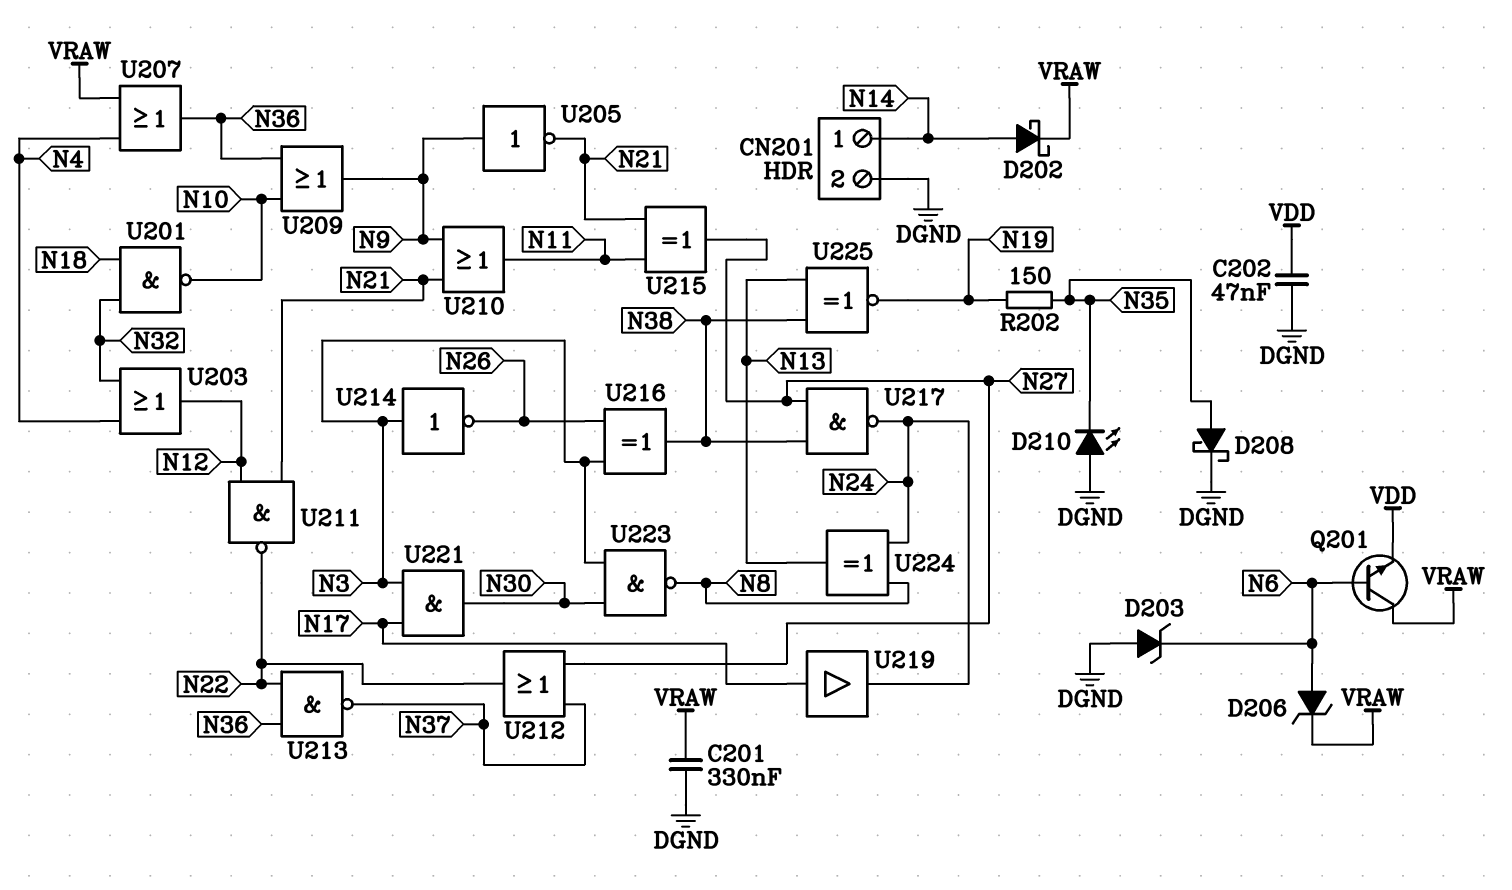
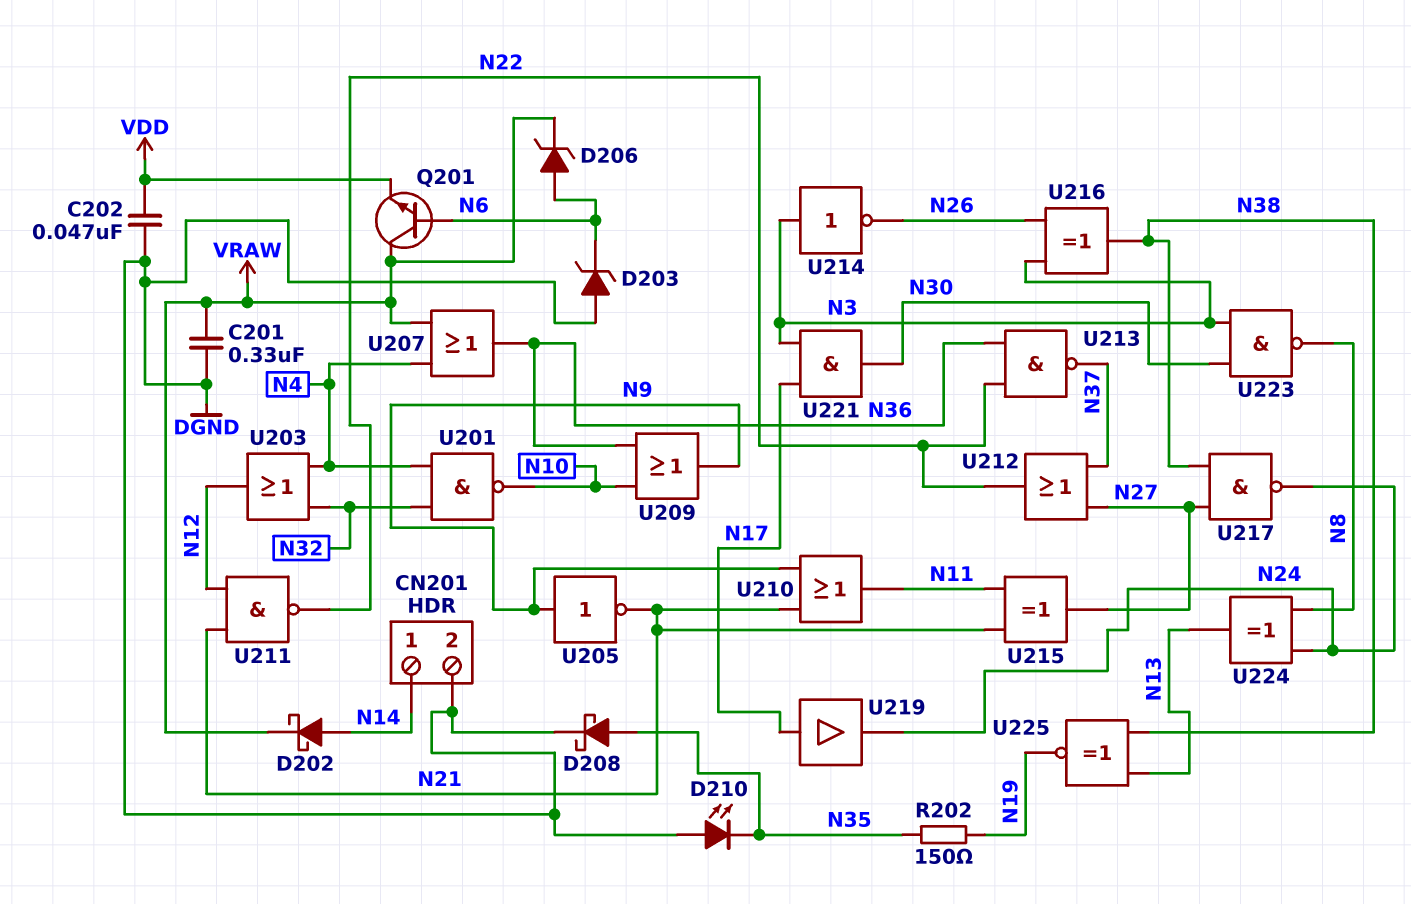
U201: NAND (in N18, in N32, out N10) -> NAND (in N4, in N32, out N10)

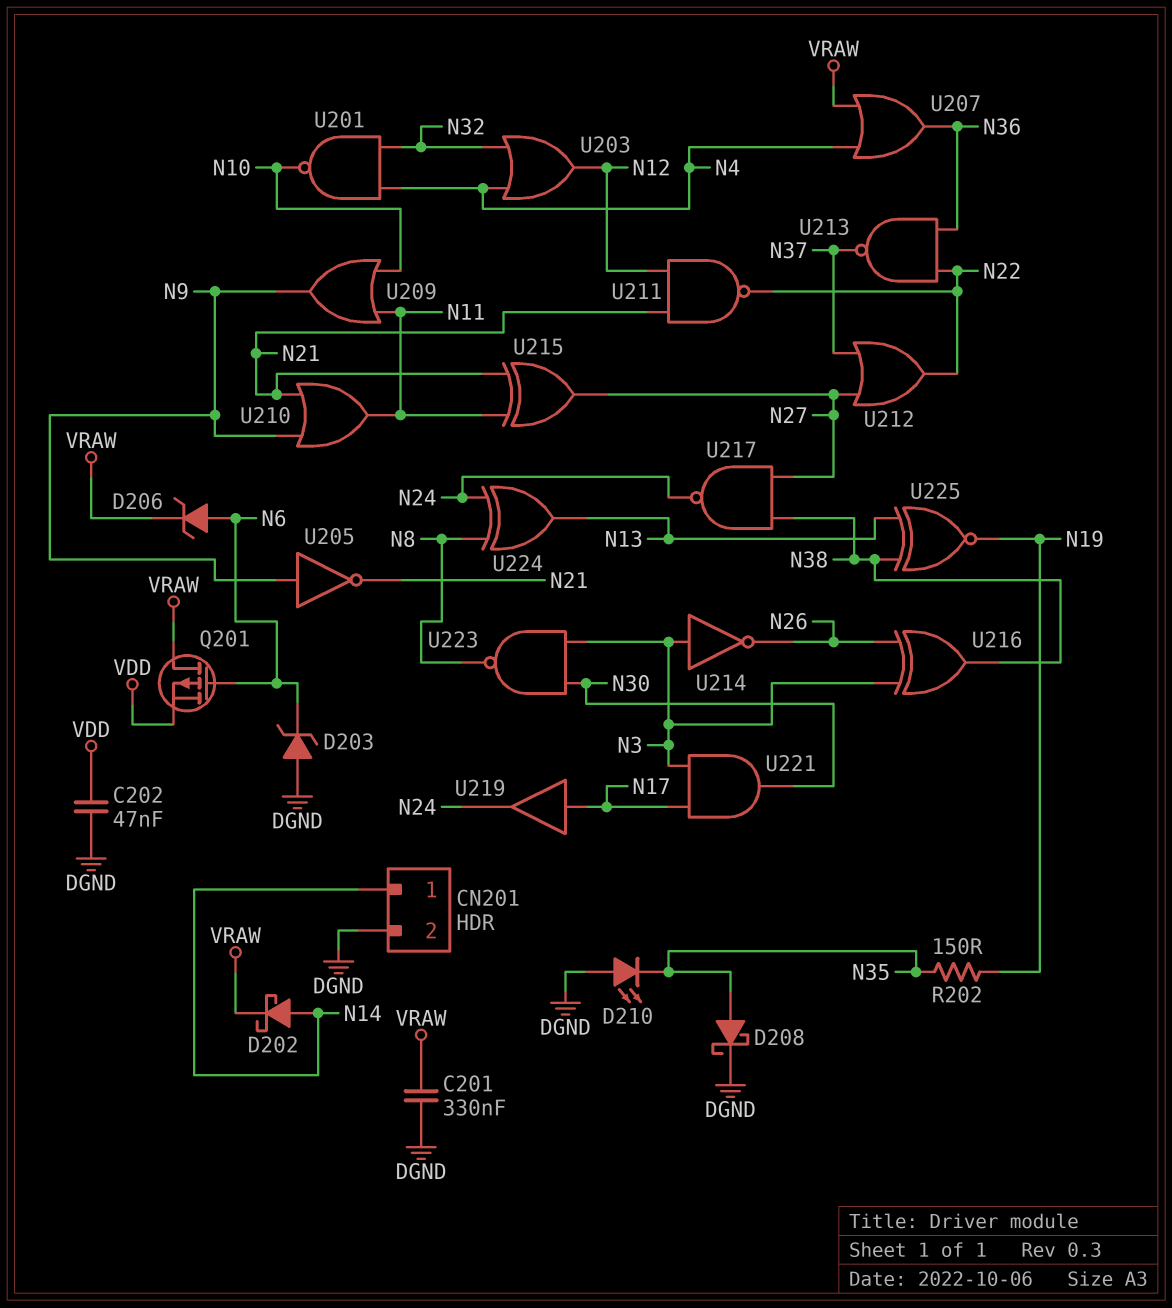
Q201: NPN (B N6, C VRAW, E VDD) -> PMOS (G N6, D VRAW, S VDD)
U209: OR (in N10, in N36, out N9) -> OR (in N10, in N11, out N9)

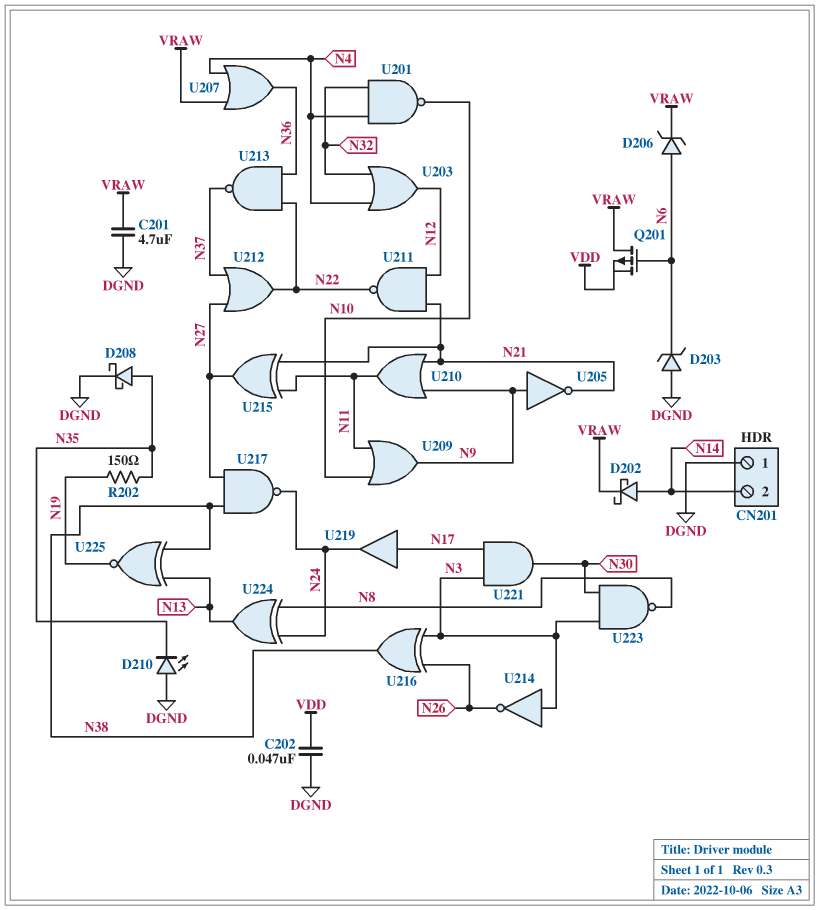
C201: 330nF (DGND, VRAW) -> 4.7uF (DGND, VRAW)
CN201 pin 1: N14 -> DGND
CN201 pin 2: DGND -> N14

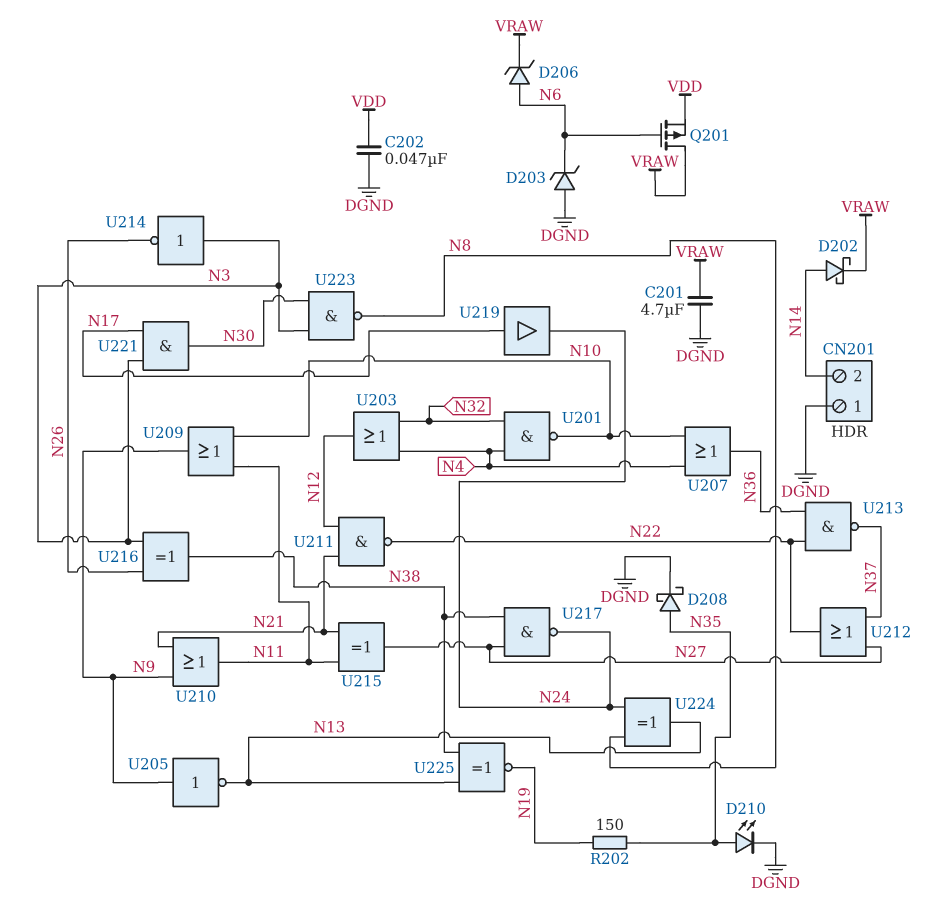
D210: LED (A DGND, K N35) -> LED (A N35, K DGND)
U205: NOT (in N9, out N21) -> NOT (in N9, out N13)
U207: OR (in N4, in VRAW, out N36) -> OR (in N4, in N10, out N36)

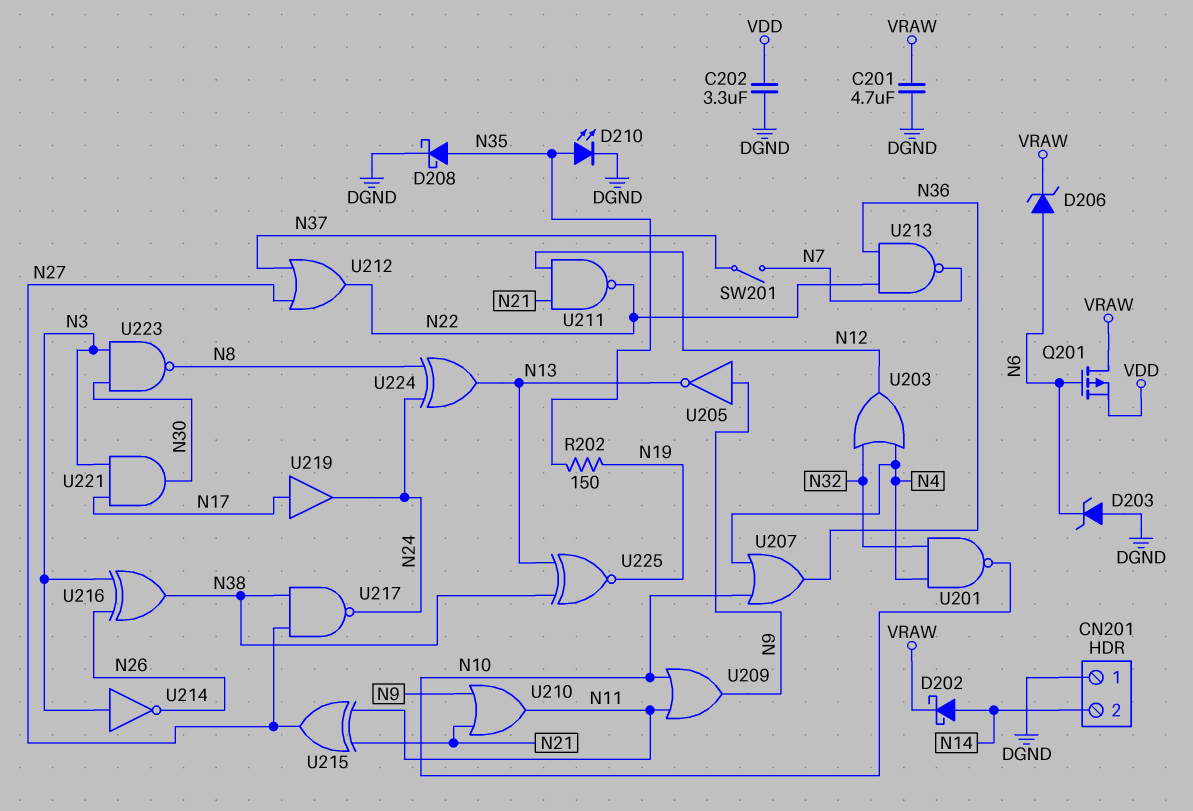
C202: 47nF (DGND, VDD) -> 3.3uF (DGND, VDD)
SW201: none -> switch (N7, N37)
U213: NAND (in N22, in N36, out N37) -> NAND (in N22, in N36, out N7)

